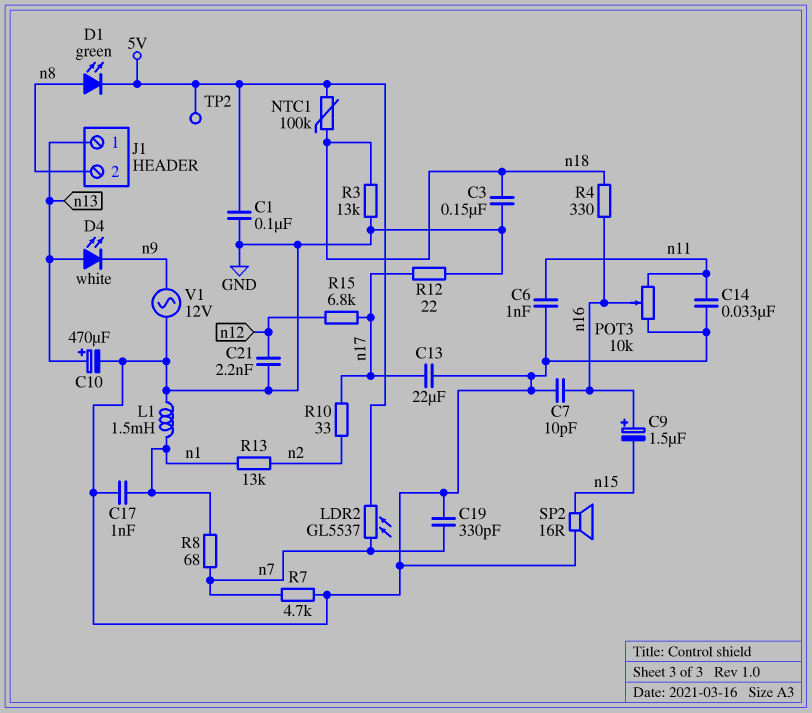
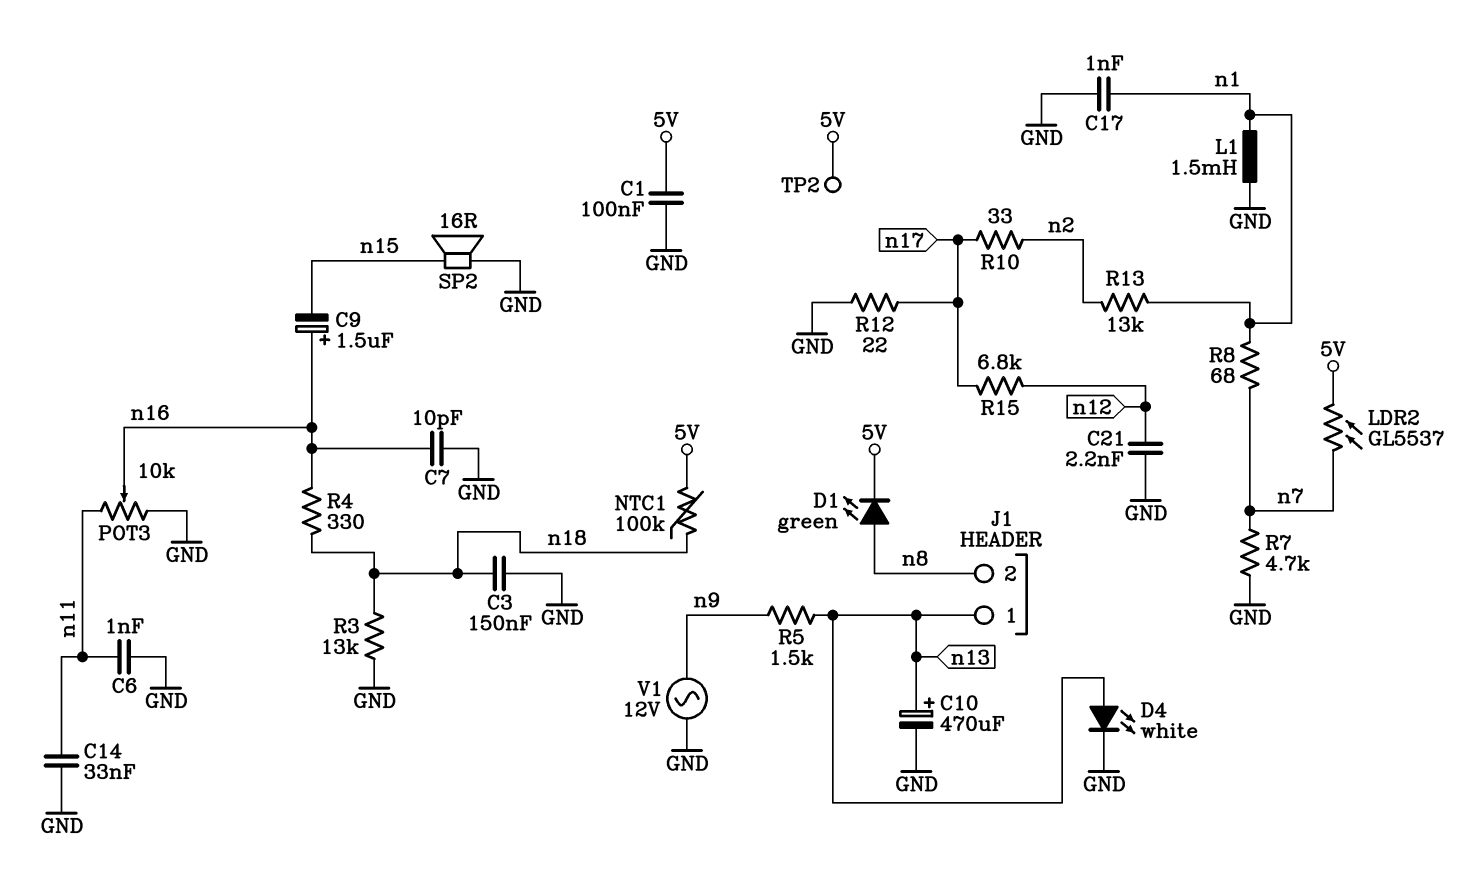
C13: 22uF (GND, n17) -> none
C19: 330pF (GND, n7) -> none
D4: LED white (A n13, K n9) -> LED white (A n13, K GND)
R5: none -> 1.5k (n9, n13)

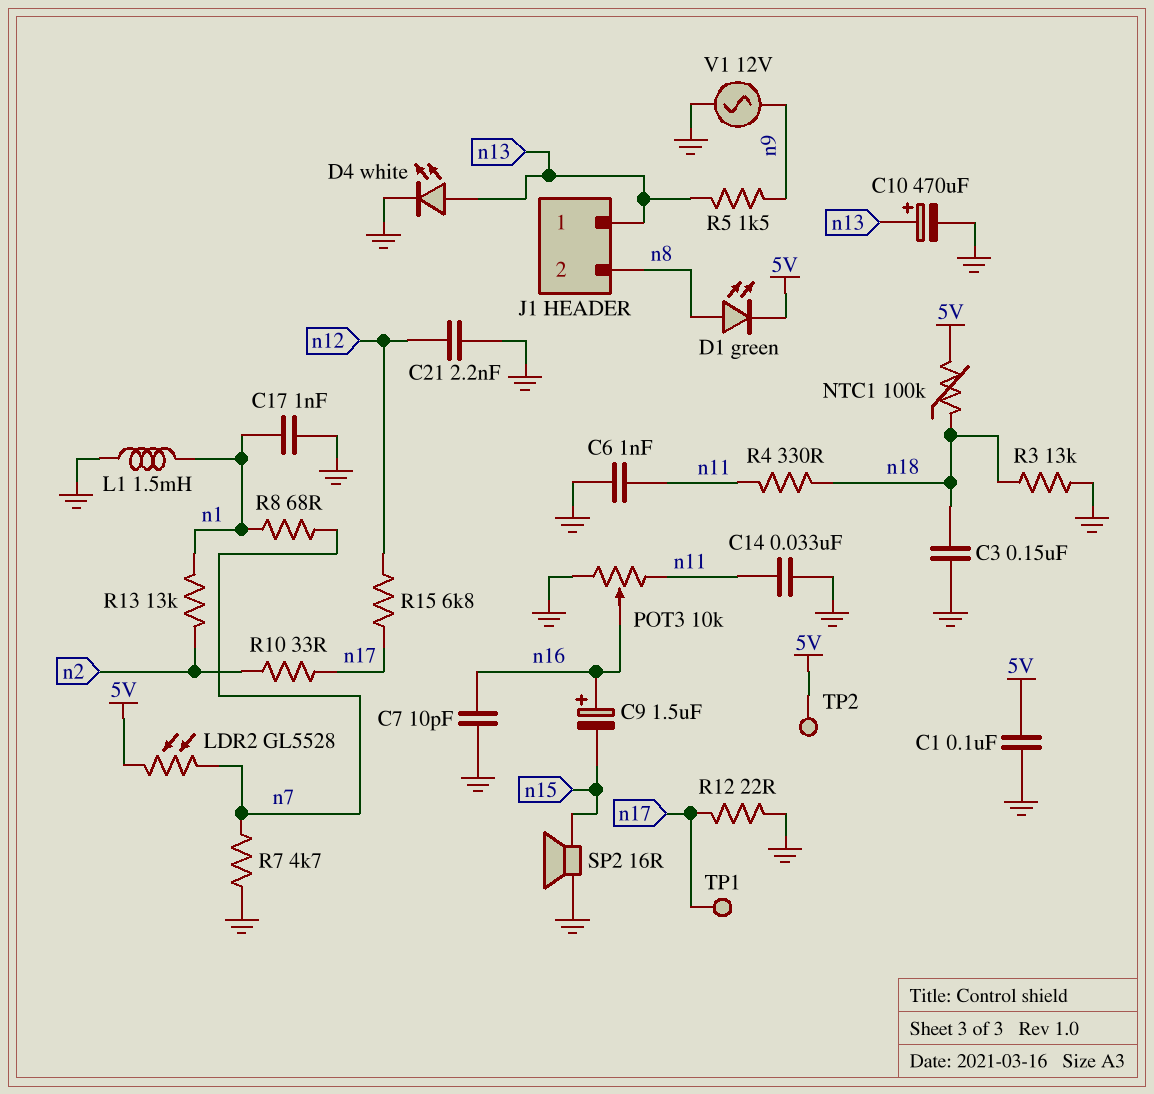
LDR2: GL5537 (5V, n7) -> GL5528 (5V, n7)
R4: 330 (n16, n18) -> 330 (n11, n18)
TP1: none -> test point (n17)

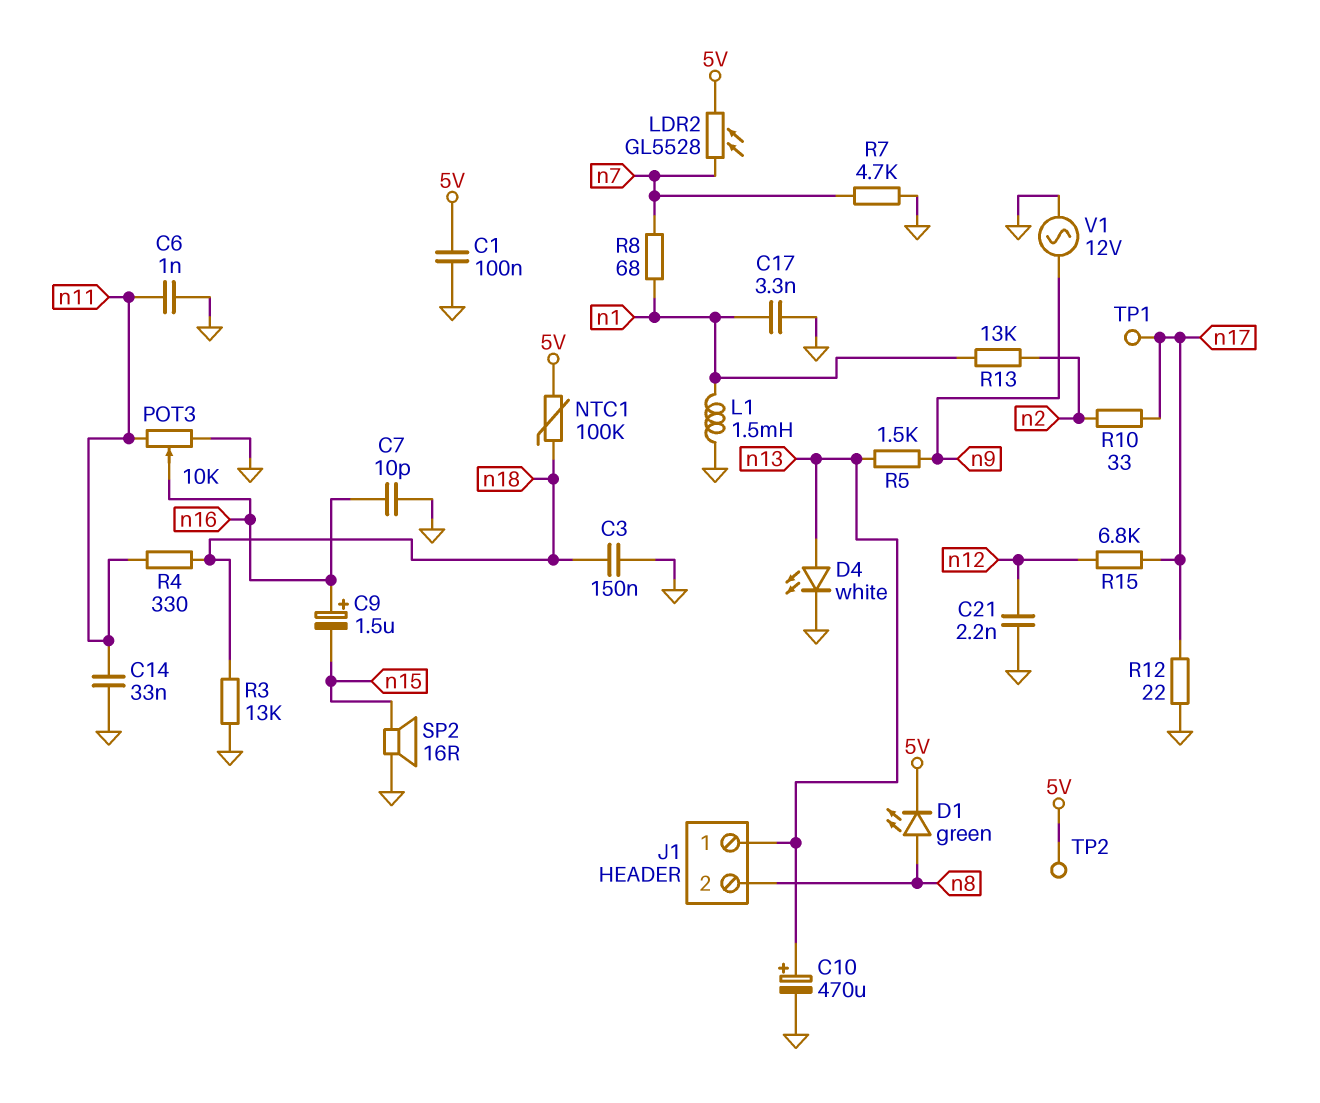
C17: 1nF (GND, n1) -> 3.3nF (GND, n1)

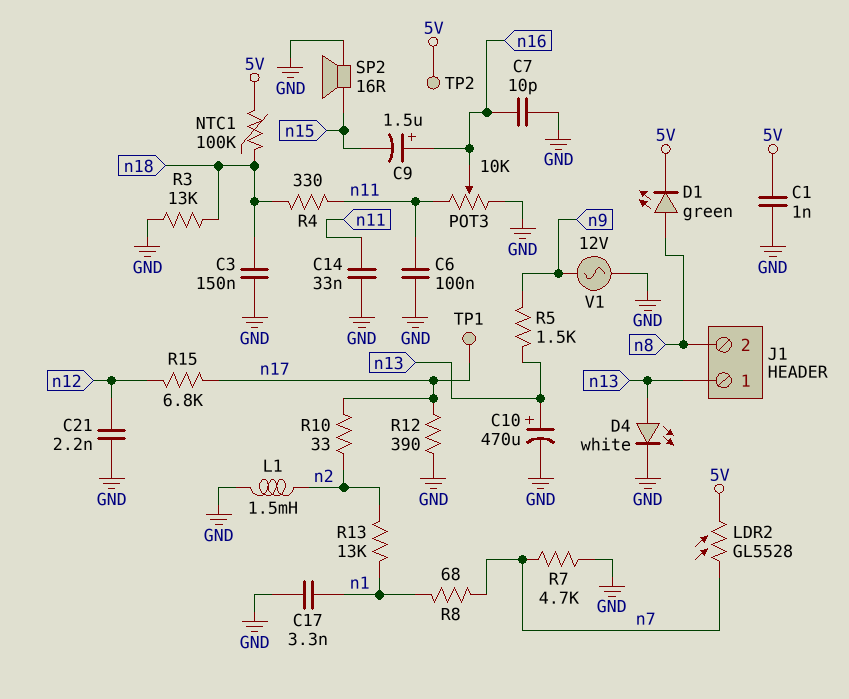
C1: 100nF (5V, GND) -> 1nF (5V, GND)
C6: 1nF (GND, n11) -> 100nF (GND, n11)
L1: 1.5mH (GND, n1) -> 1.5mH (GND, n2)
R12: 22 (GND, n17) -> 390 (GND, n17)

